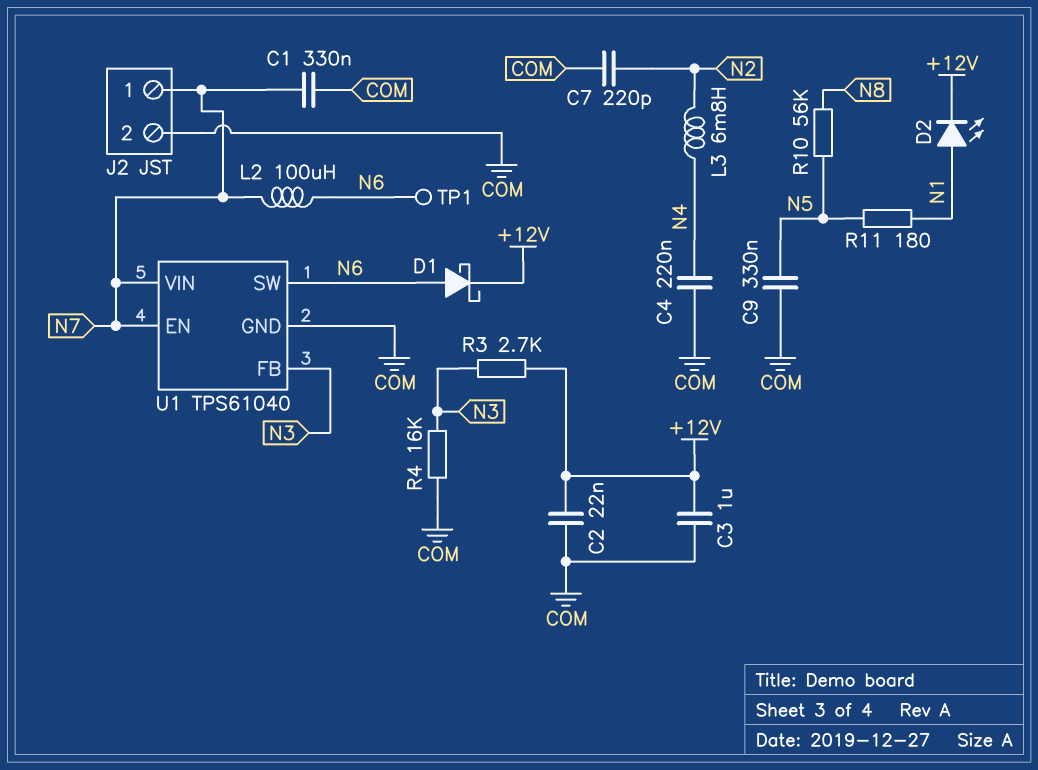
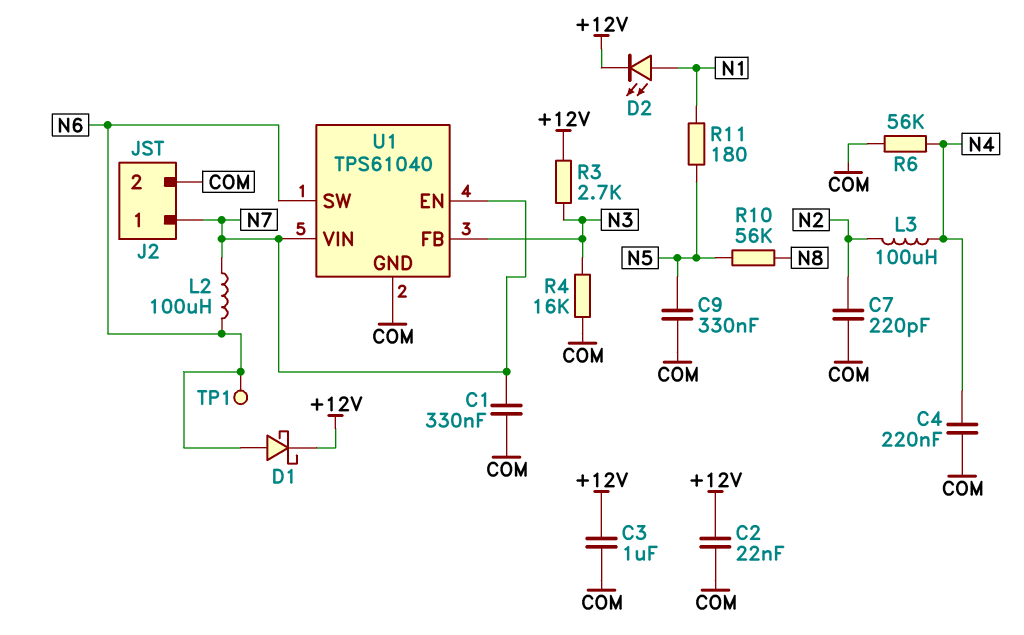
L3: 6.8mH (N2, N4) -> 100uH (N2, N4)
R6: none -> 56k (COM, N4)

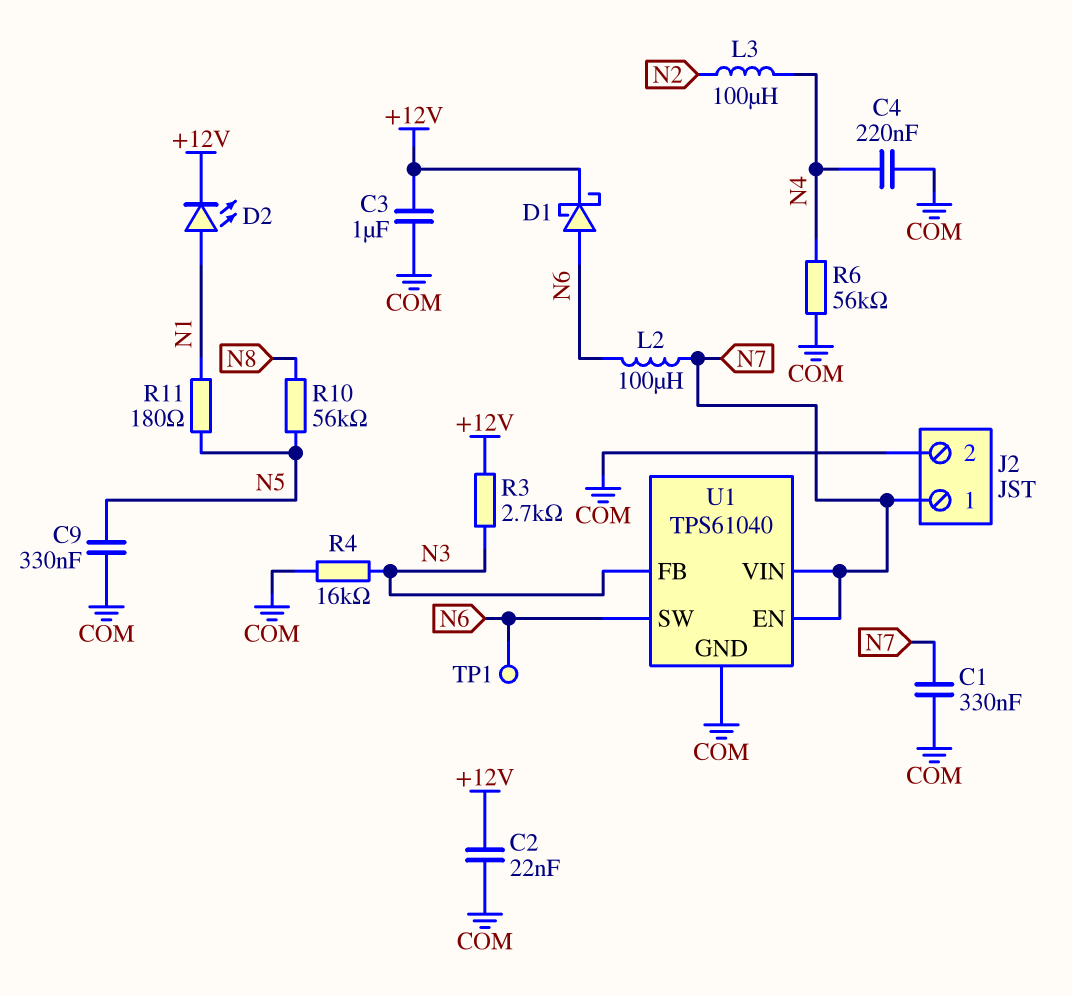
C7: 220pF (COM, N2) -> none

